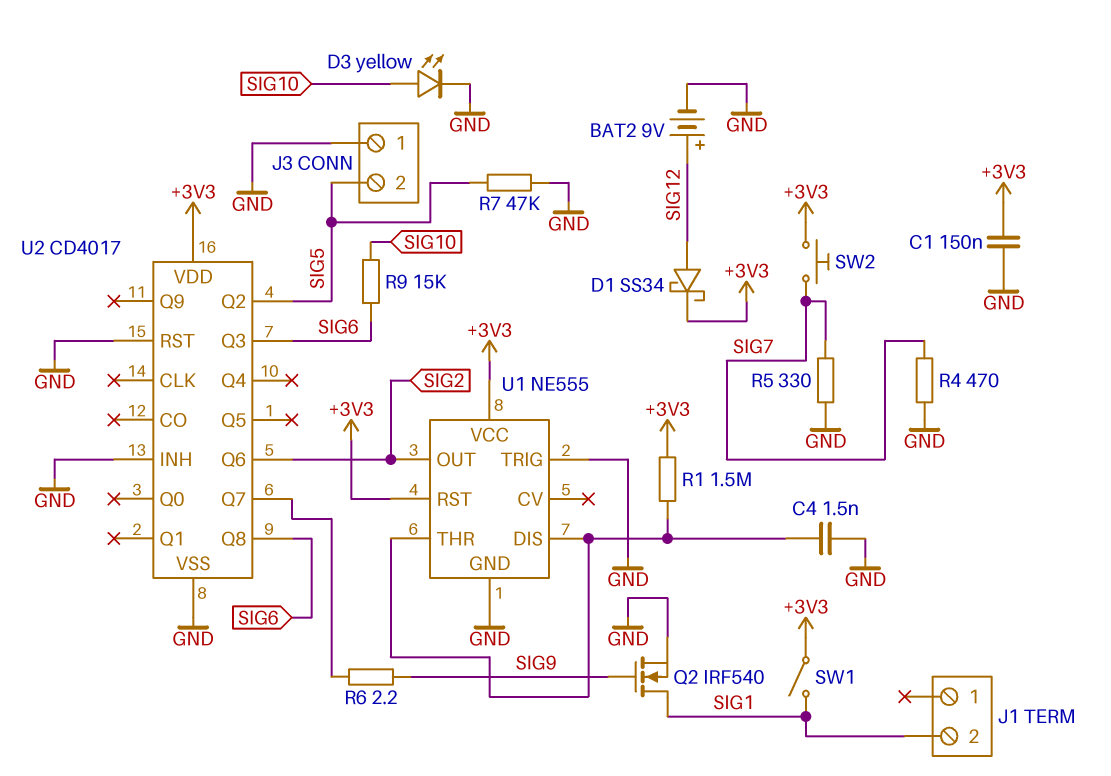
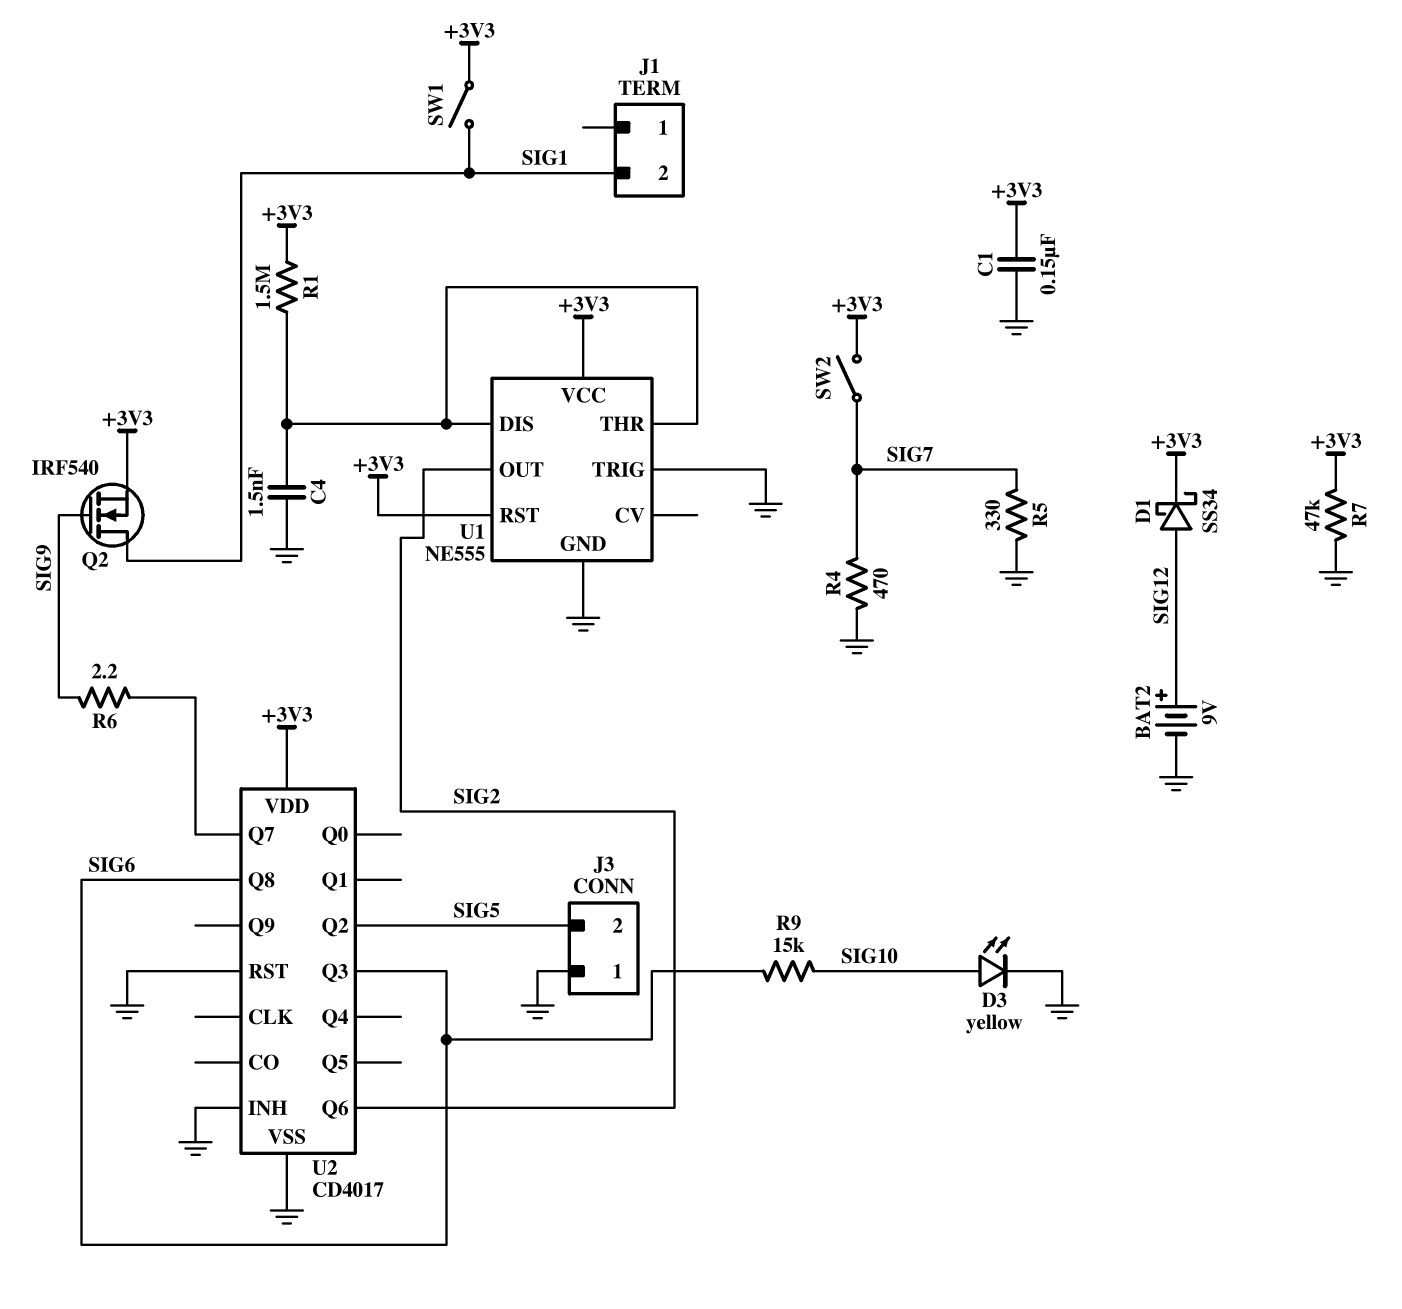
Q2: NMOS IRF540 (G SIG9, D SIG1, S GND) -> NMOS IRF540 (G SIG9, D SIG1, S +3V3)
R7: 47k (GND, SIG5) -> 47k (+3V3, GND)
SW2: button (+3V3, SIG7) -> switch (+3V3, SIG7)

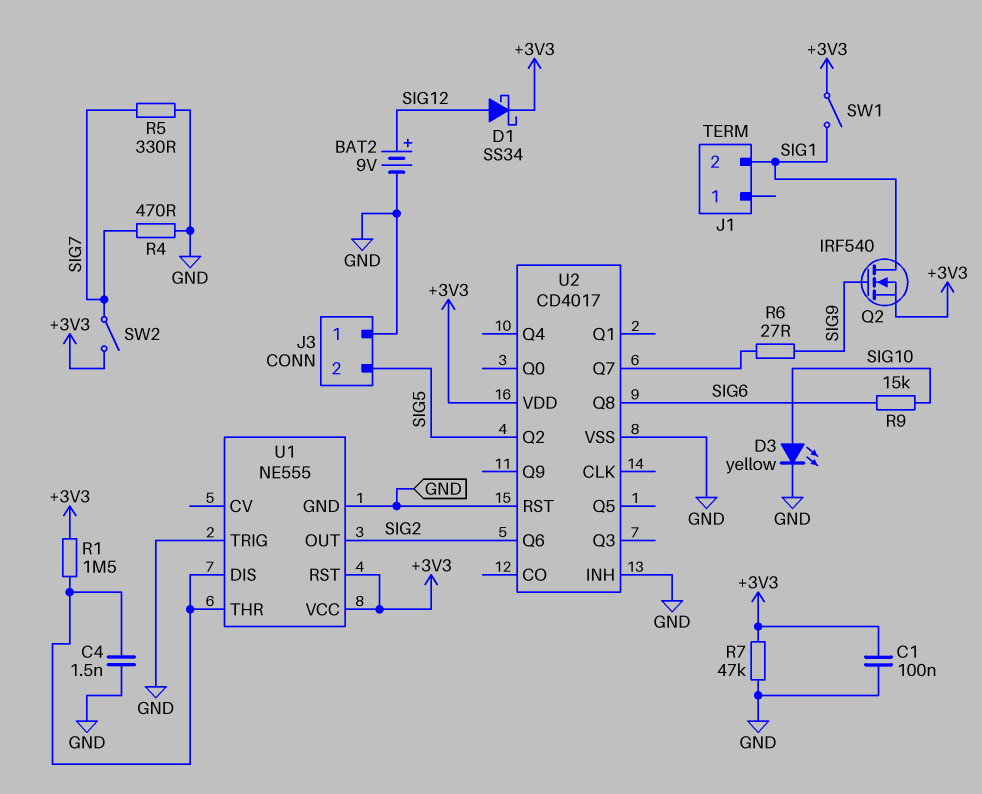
C1: 150nF (+3V3, GND) -> 100nF (+3V3, GND)
R6: 2.2 (SIG9, U2/Q7) -> 27 (SIG9, U2/Q7)
U2 pin Q3: SIG6 -> none

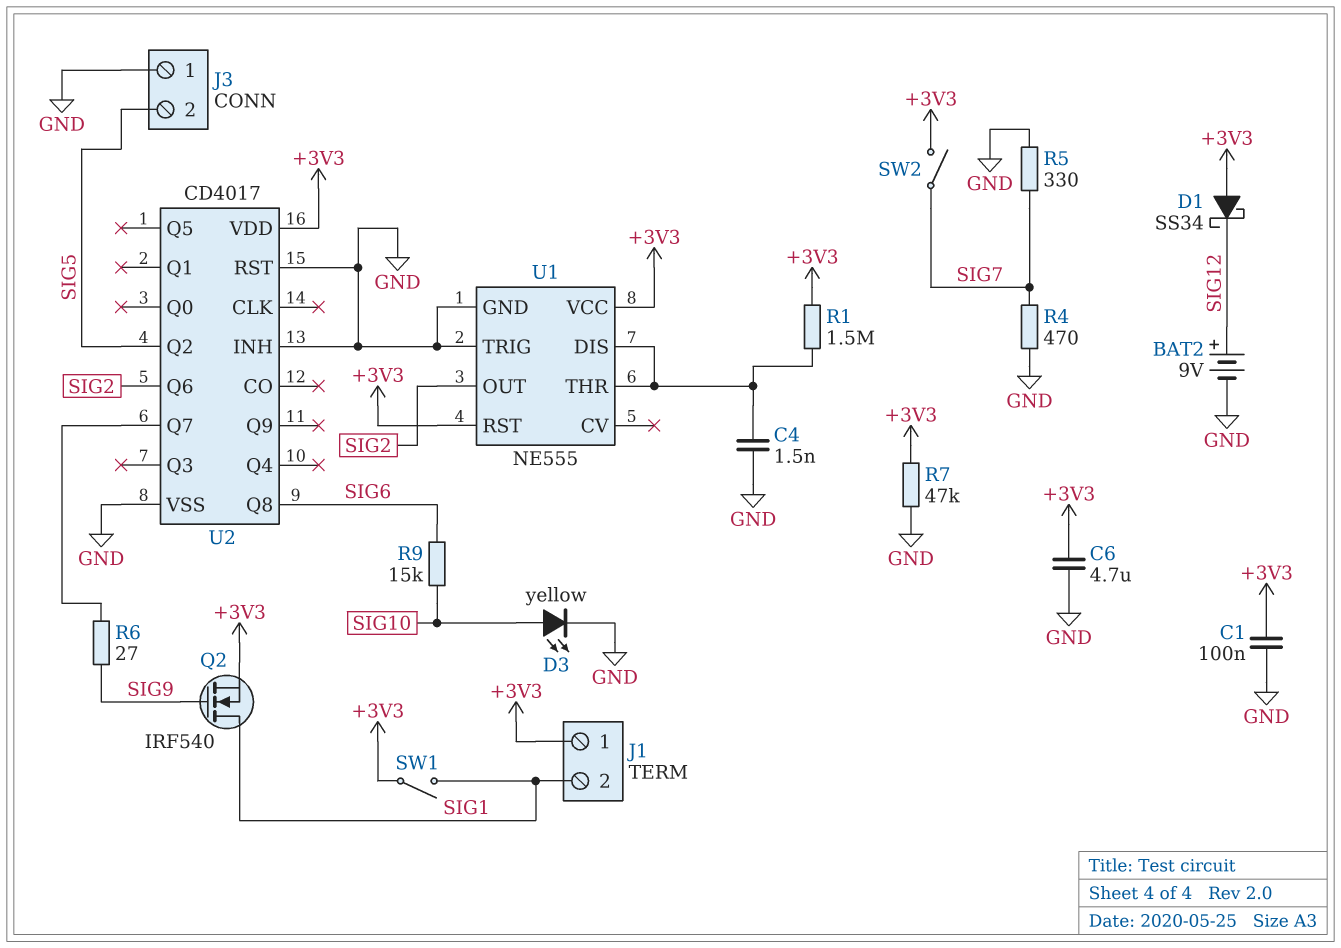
C6: none -> 4.7uF (+3V3, GND)
D1: schottky SS34 (A SIG12, K +3V3) -> schottky SS34 (A +3V3, K SIG12)
J1 pin 1: none -> +3V3

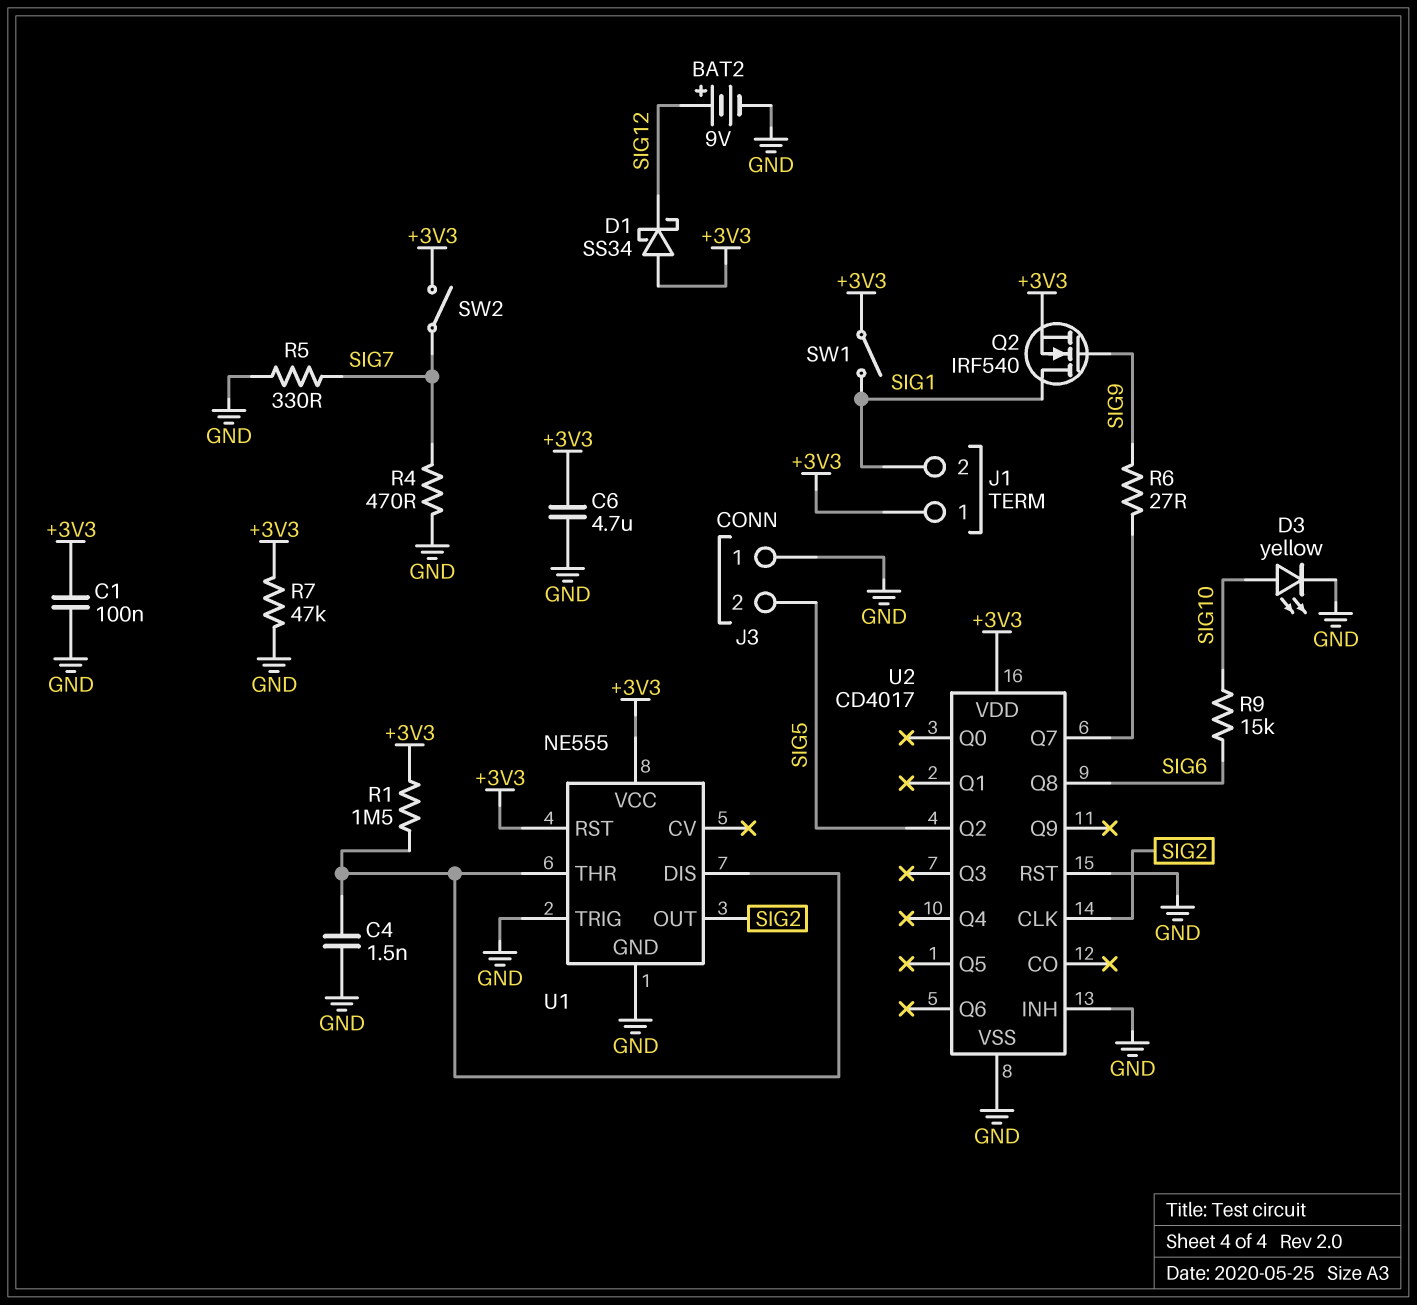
U2 pin CLK: none -> SIG2
U2 pin Q6: SIG2 -> none

